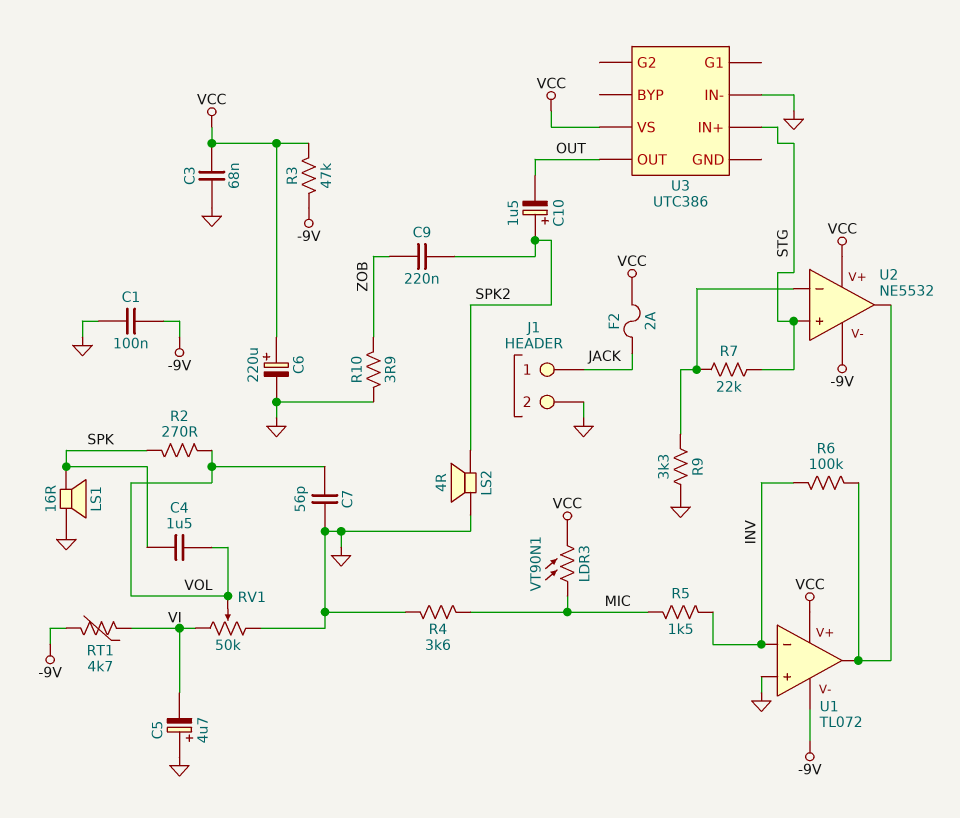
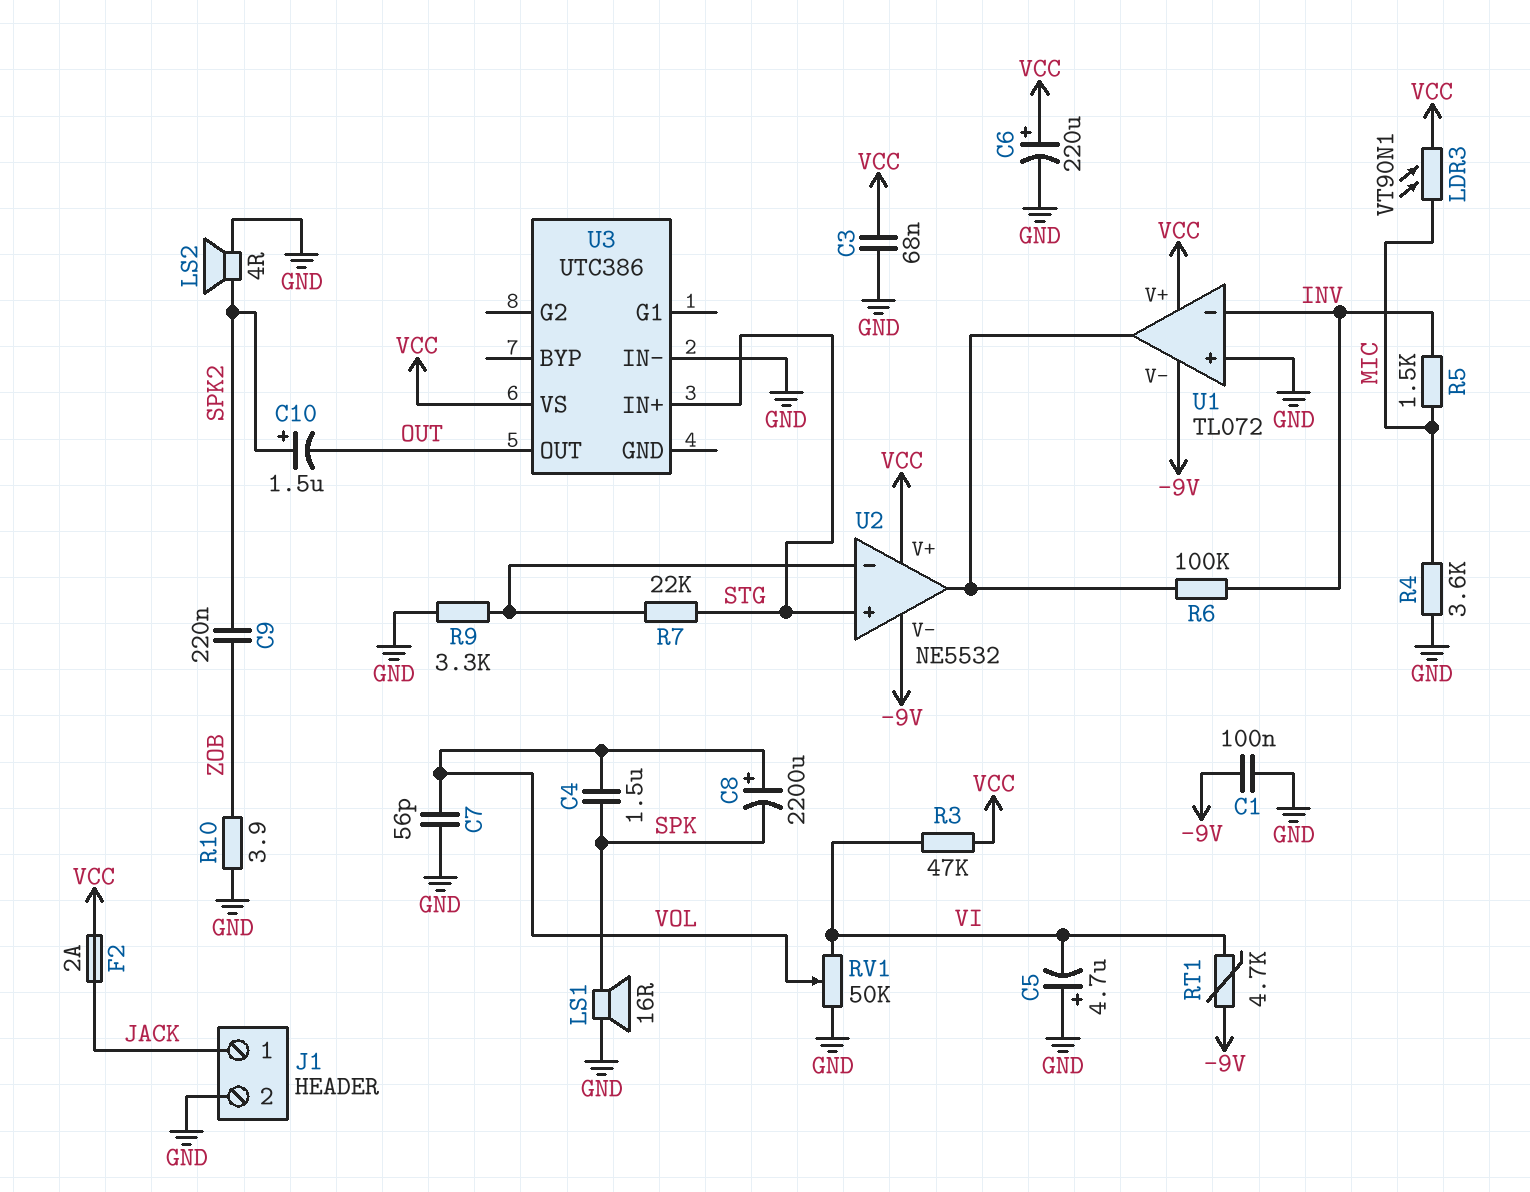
C8: none -> 2200uF (plus VOL, minus SPK)
R2: 270 (SPK, VOL) -> none
R3: 47k (-9V, VCC) -> 47k (VCC, VI)

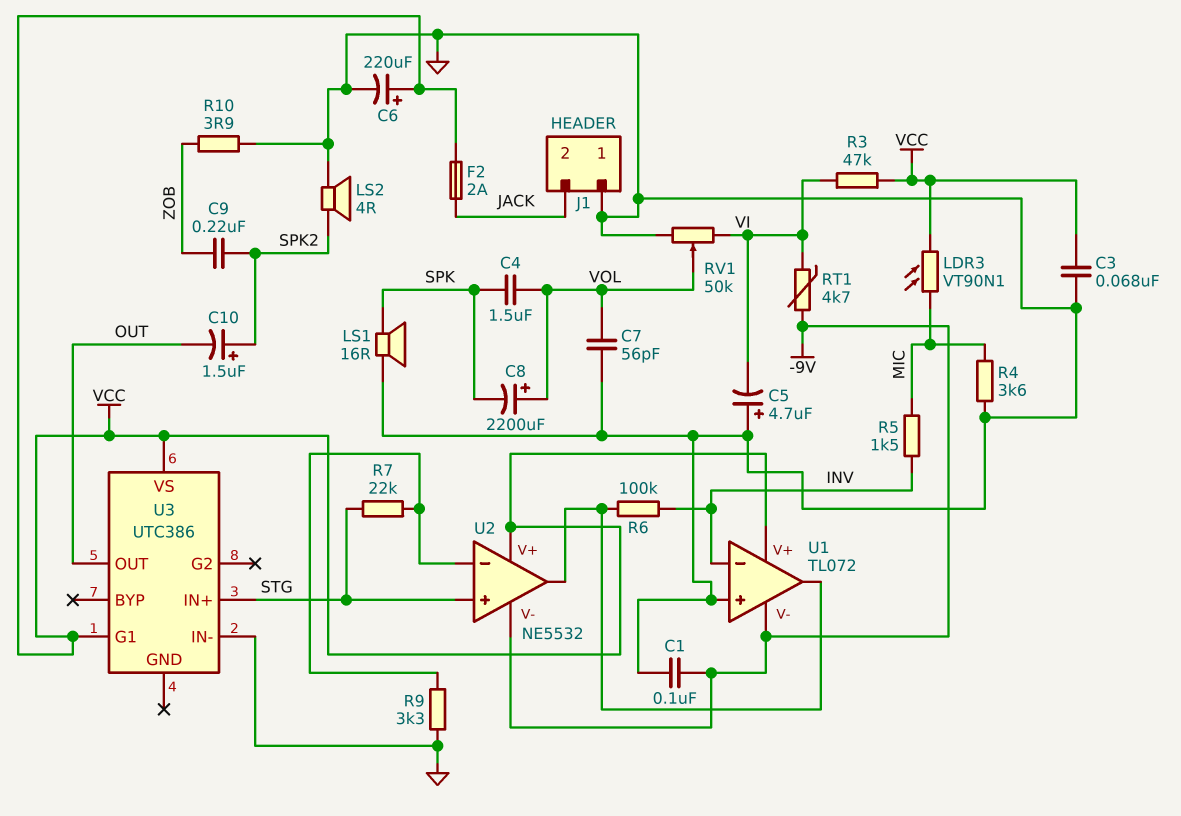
J1 pin 1: JACK -> GND
J1 pin 2: GND -> JACK
U3 pin G1: none -> VCC

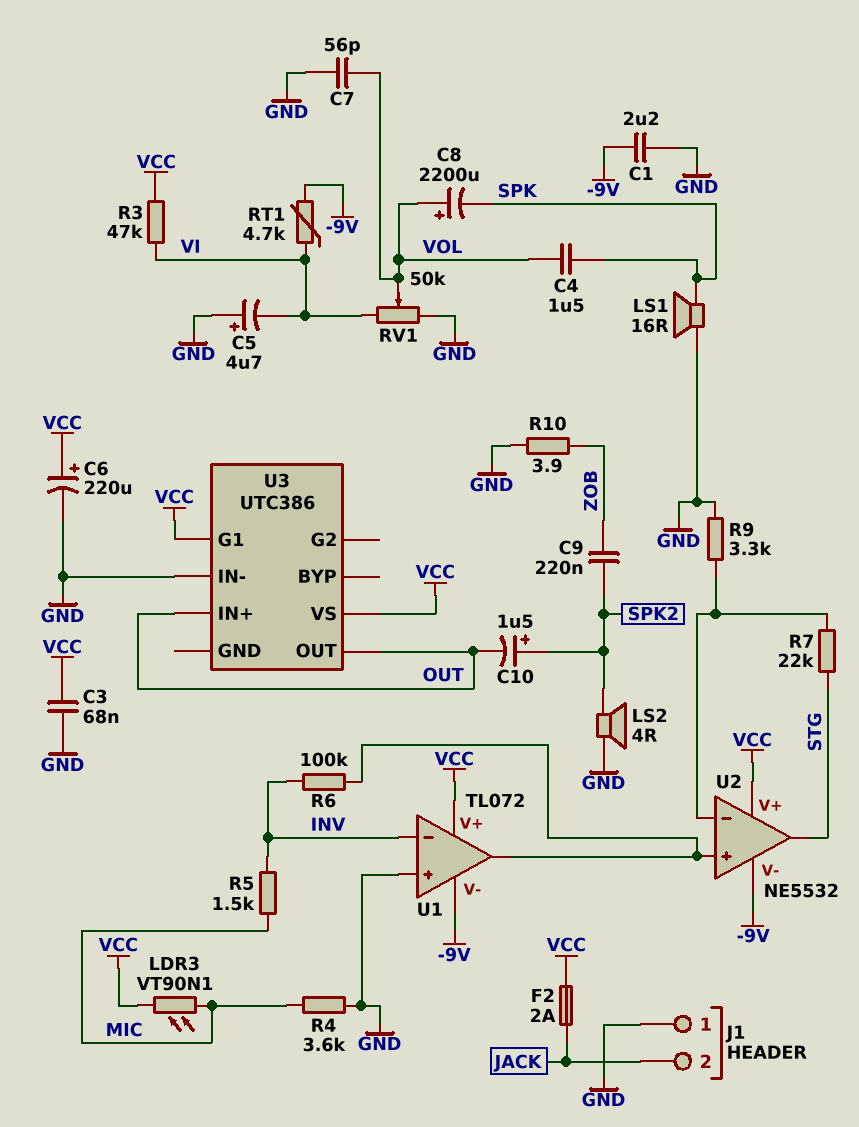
C1: 100nF (-9V, GND) -> 2.2uF (-9V, GND)
U2 pin in+: STG -> U1/out
U2 pin out: U1/out -> STG
U3 pin IN+: STG -> OUT

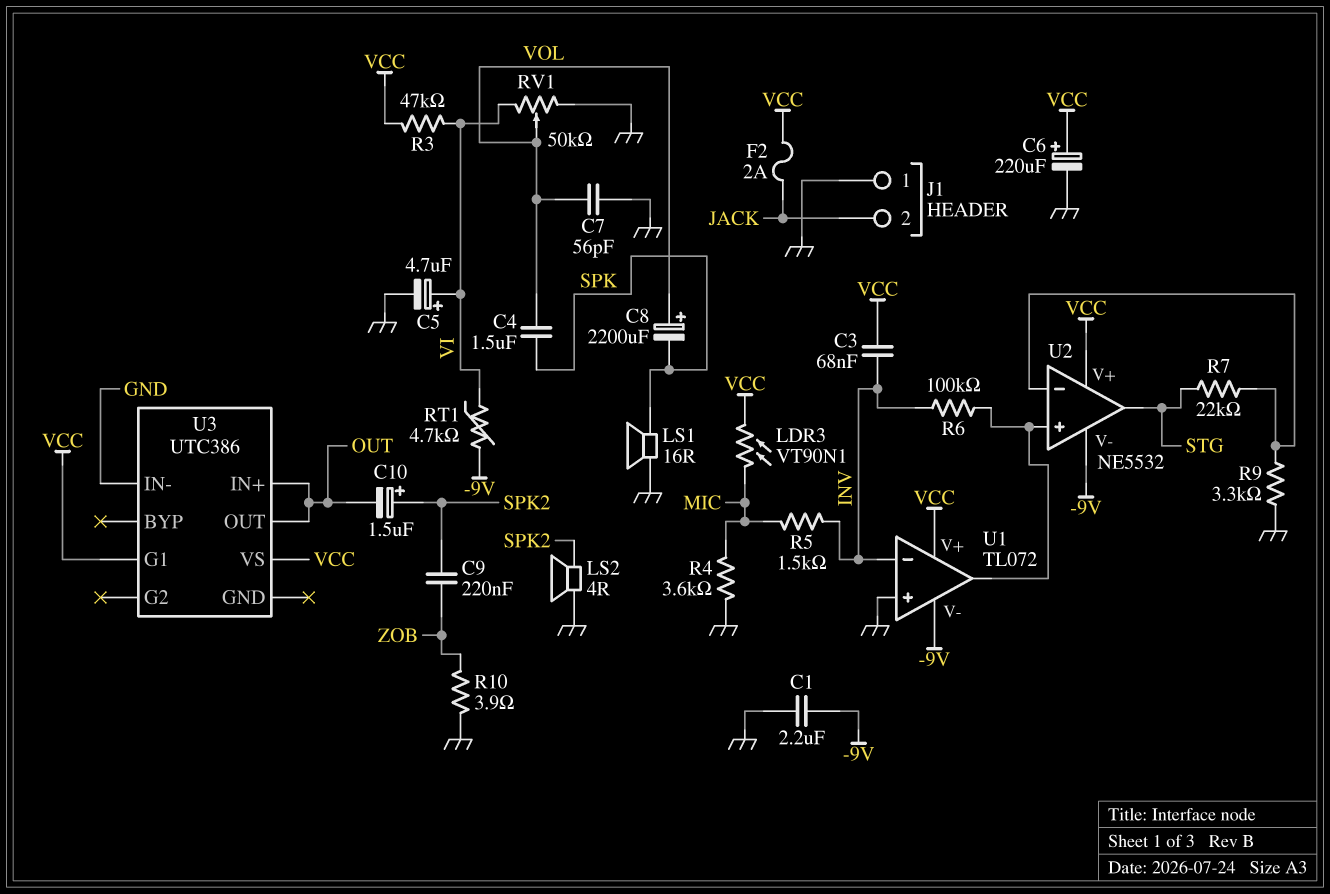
C3: 68nF (GND, VCC) -> 68nF (INV, VCC)
C5: 4.7uF (plus GND, minus VI) -> 4.7uF (plus VI, minus GND)

